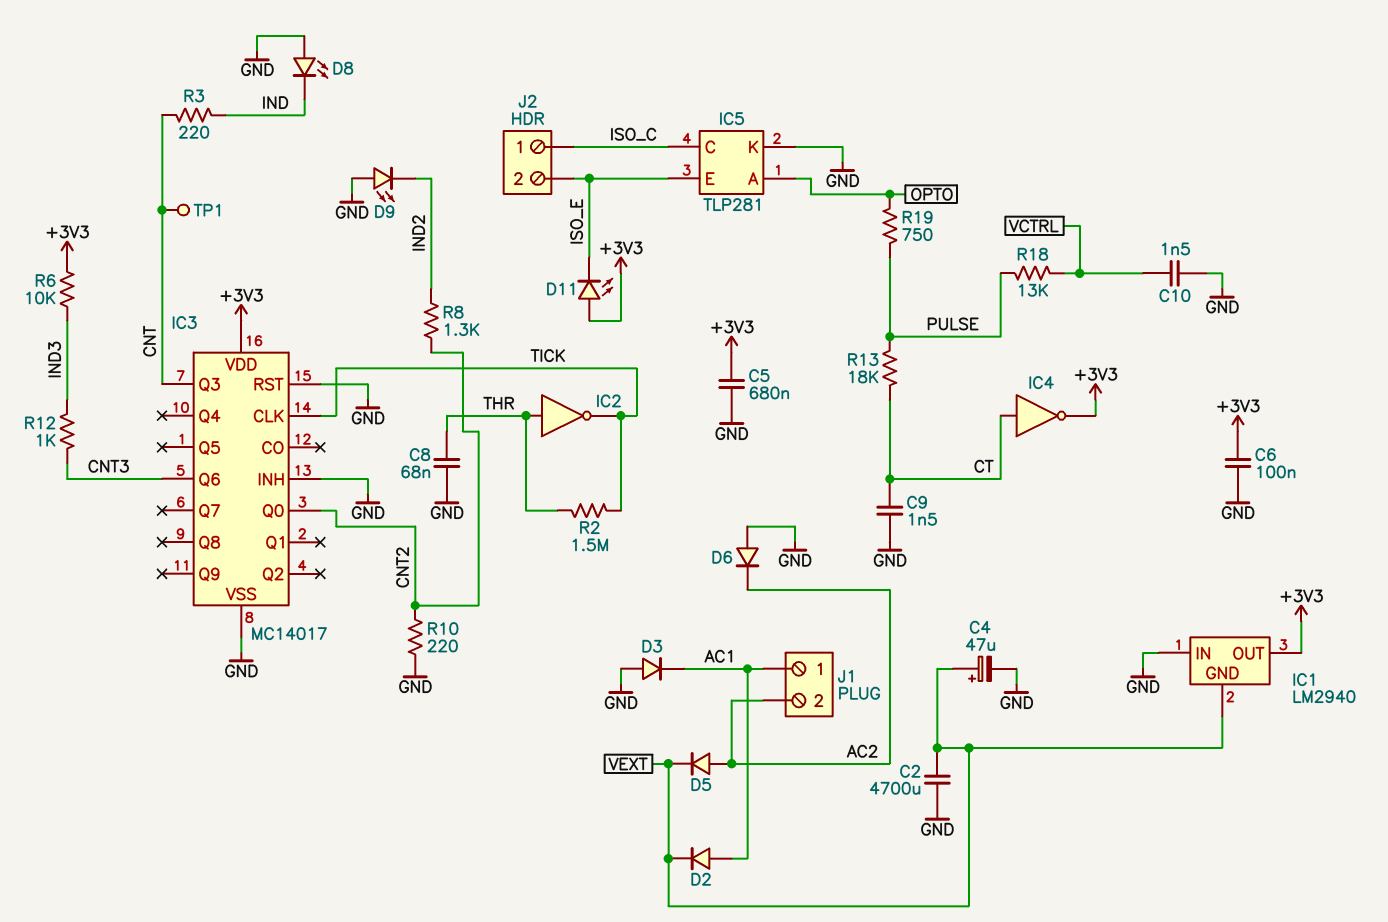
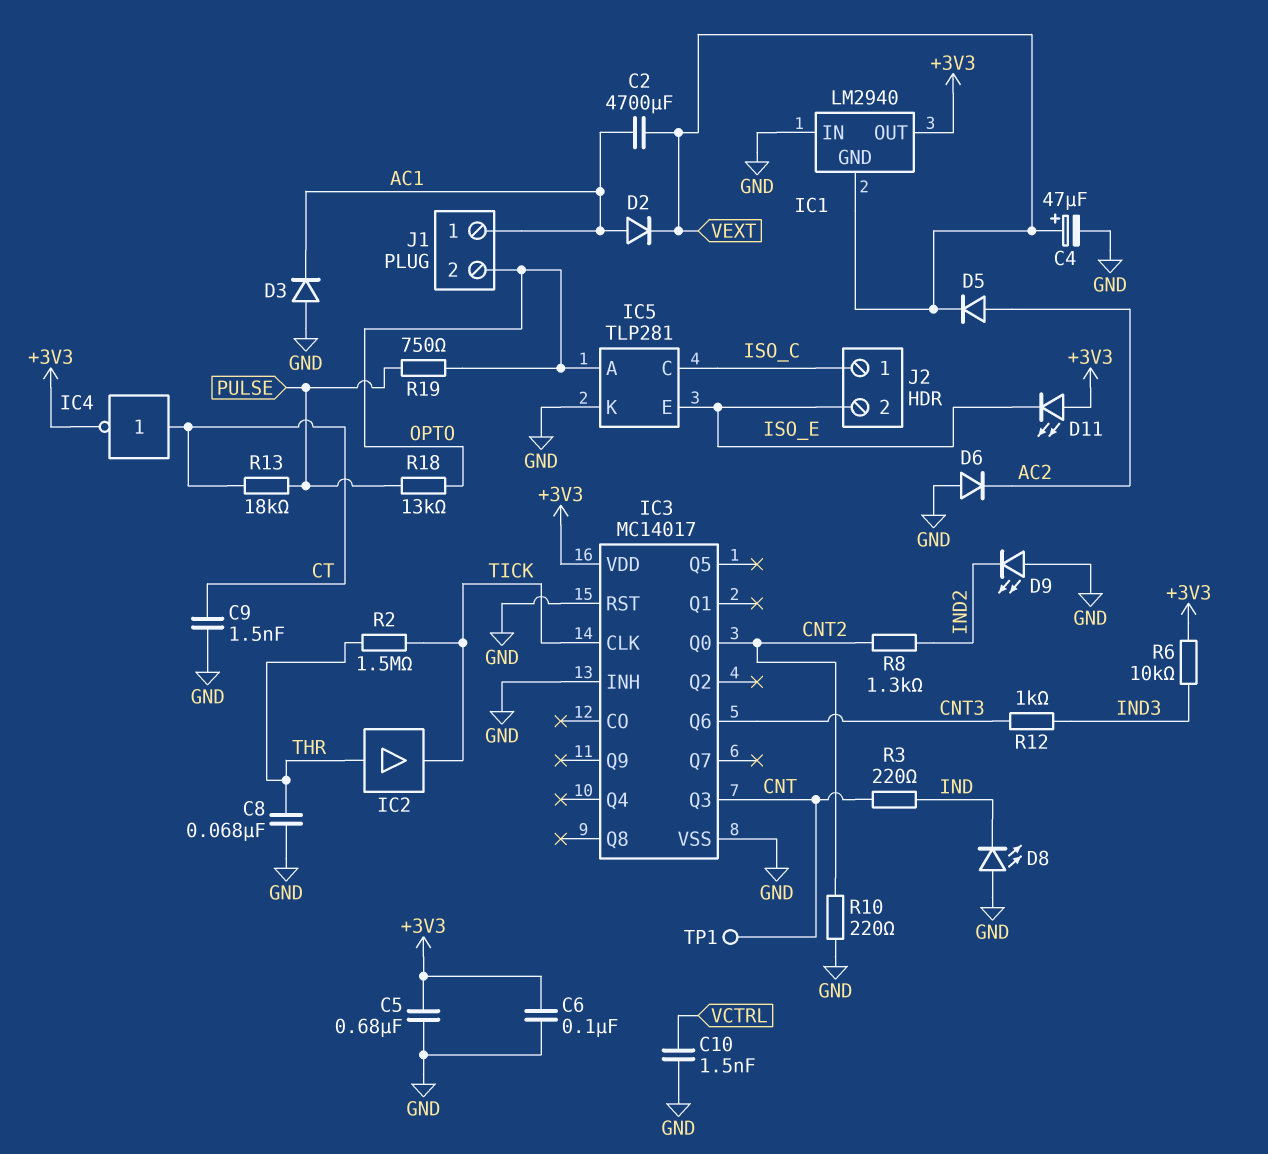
C2: 4700uF (GND, VEXT) -> 4700uF (AC1, VEXT)
IC2: NOT (in THR, out TICK) -> buffer (in THR, out TICK)
J1 pin 2: AC2 -> OPTO
R18: 13k (PULSE, VCTRL) -> 13k (OPTO, PULSE)

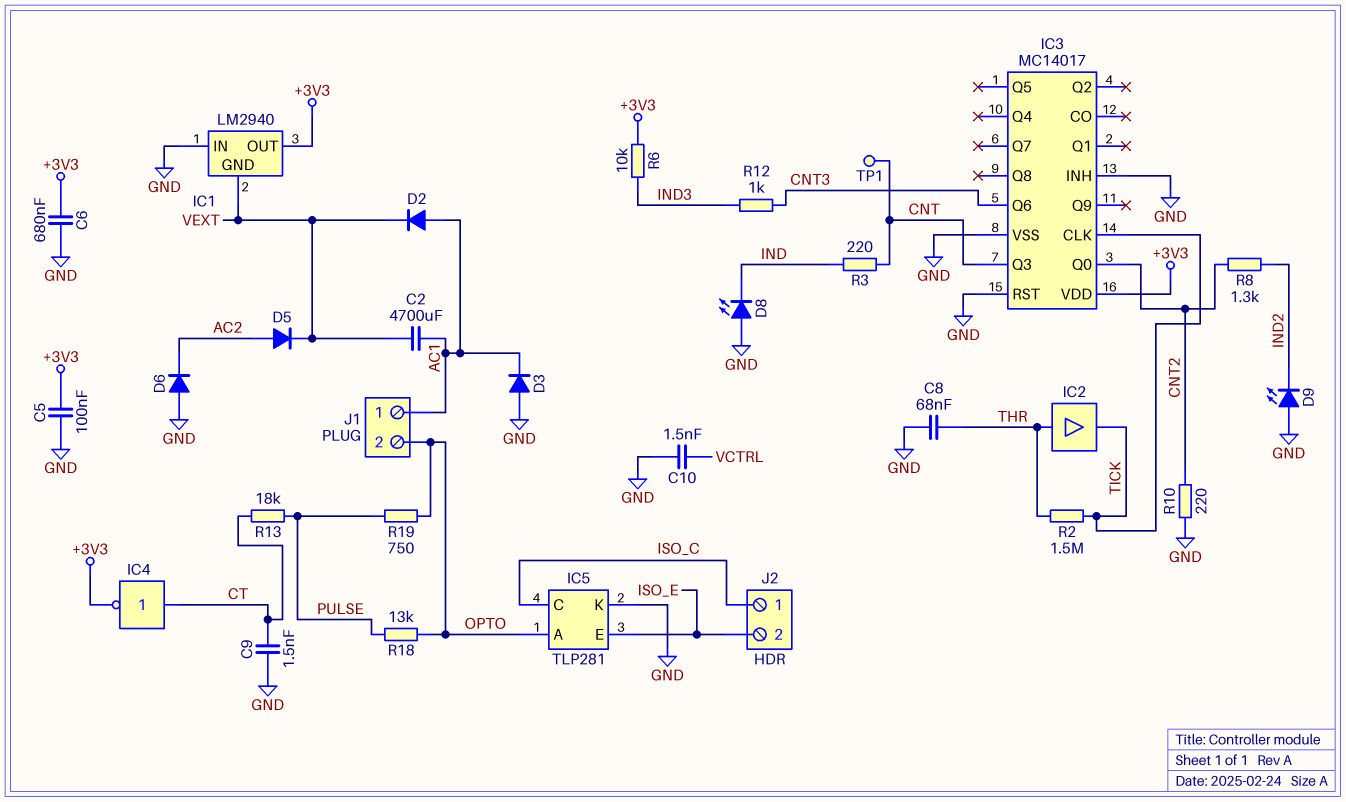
C4: 47uF (plus VEXT, minus GND) -> none
C5: 680nF (+3V3, GND) -> 100nF (+3V3, GND)
C6: 100nF (+3V3, GND) -> 680nF (+3V3, GND)
D11: LED (A +3V3, K ISO_E) -> none

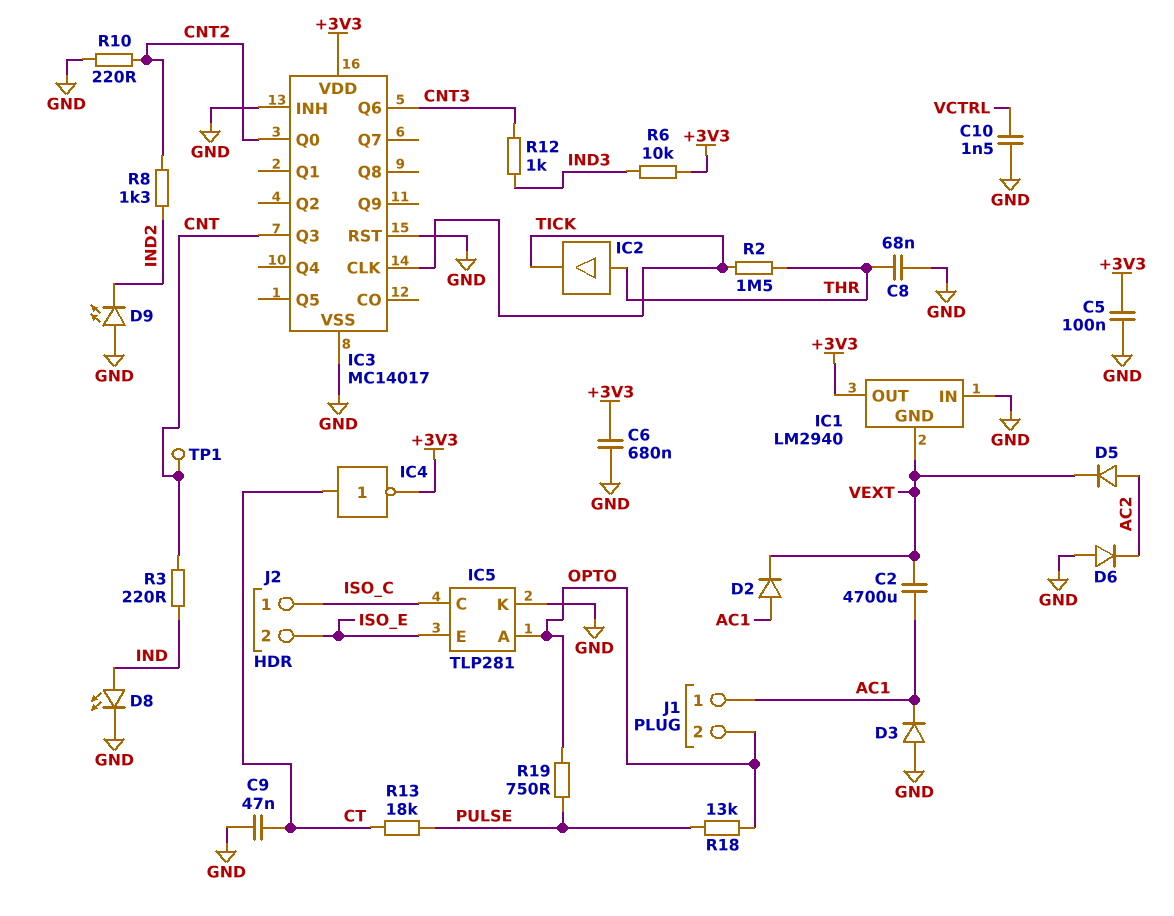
C9: 1.5nF (CT, GND) -> 47nF (CT, GND)
D8: LED (A GND, K IND) -> LED (A IND, K GND)

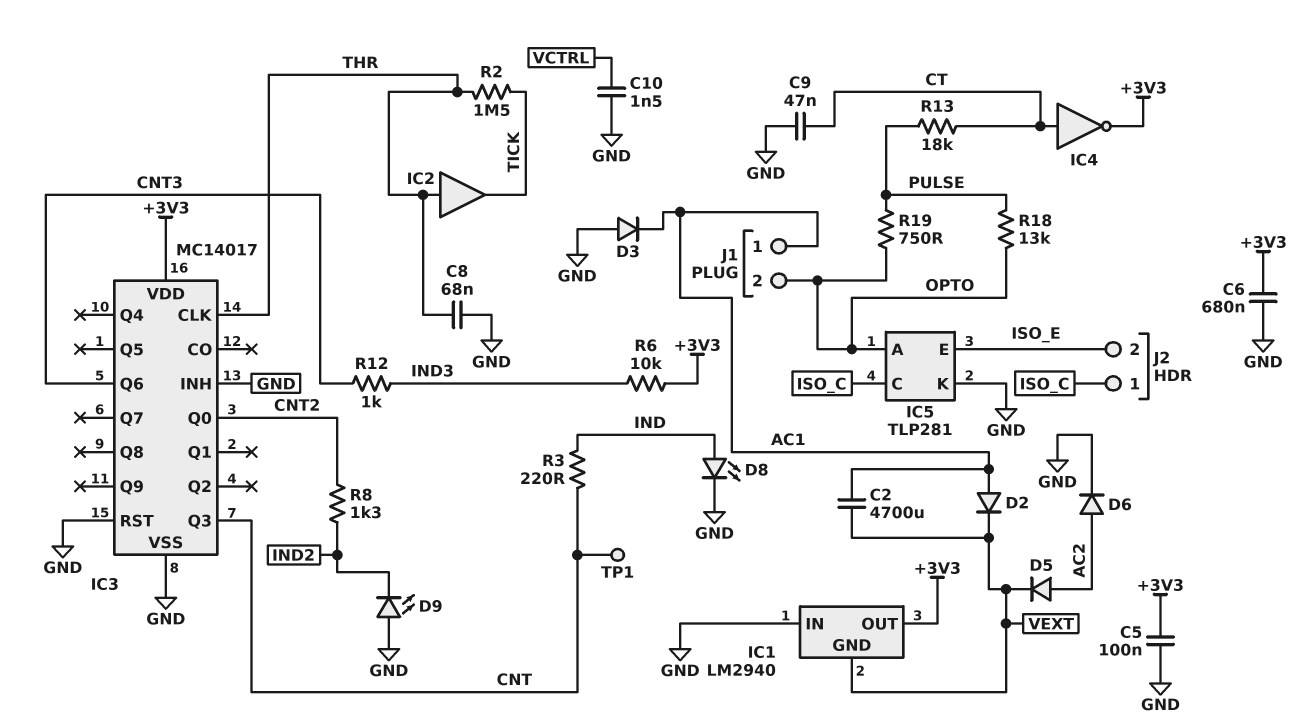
D6: diode (A GND, K AC2) -> diode (A AC2, K GND)
IC3 pin CLK: TICK -> THR
R10: 220 (CNT2, GND) -> none

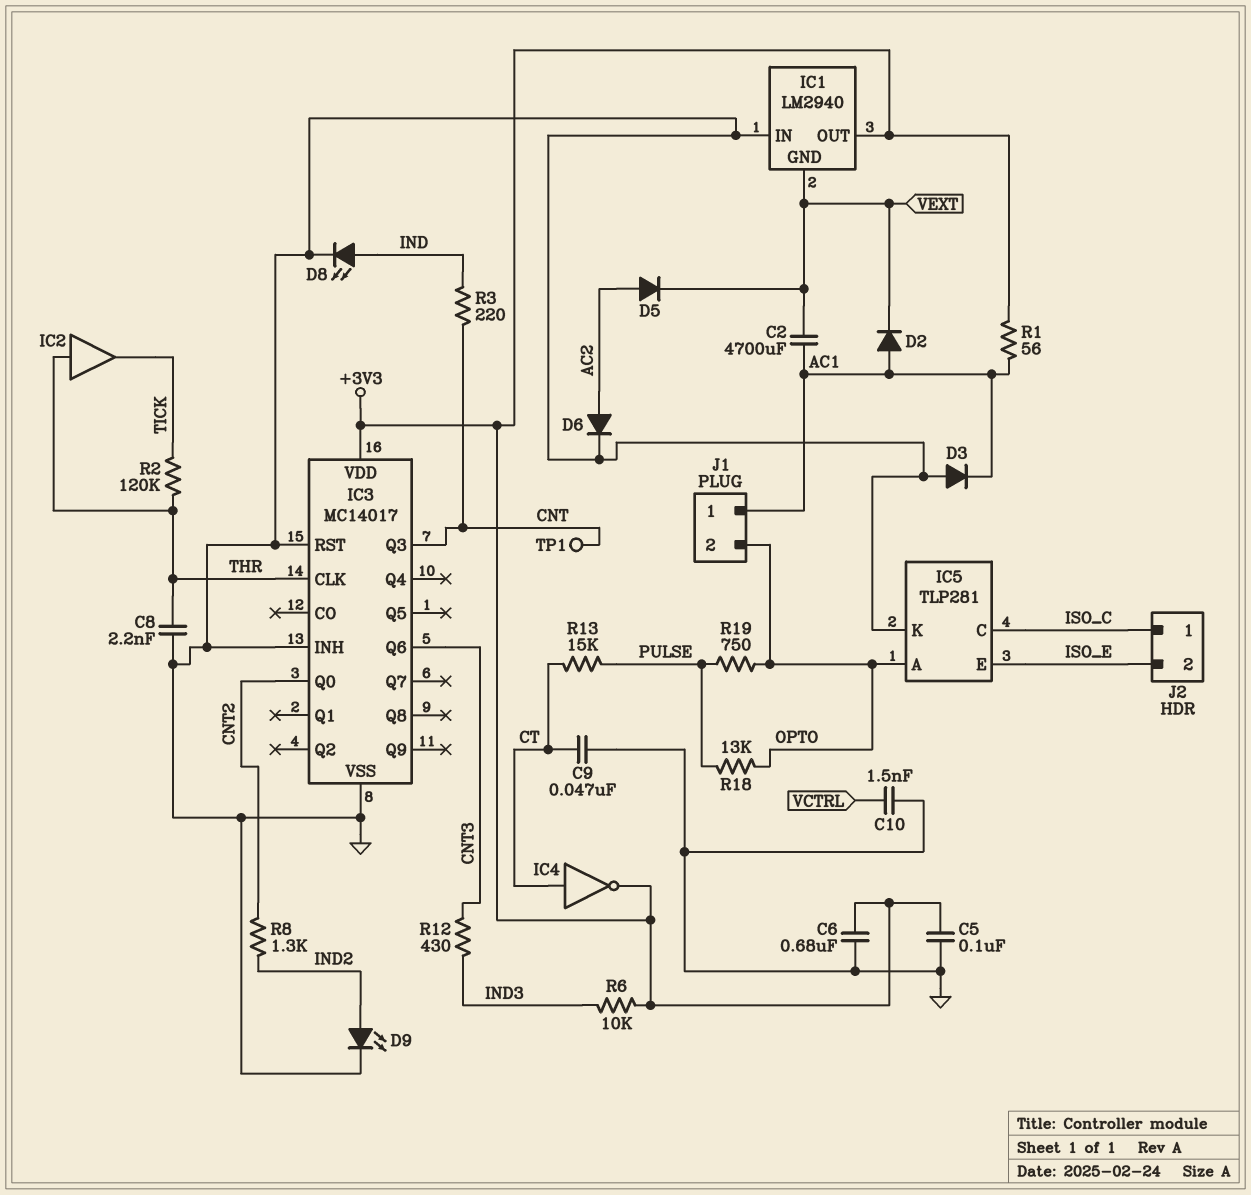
C8: 68nF (GND, THR) -> 2.2nF (GND, THR)
D9: LED (A GND, K IND2) -> LED (A IND2, K GND)
R1: none -> 56 (+3V3, AC1)
R2: 1.5M (THR, TICK) -> 120k (THR, TICK)
R12: 1k (CNT3, IND3) -> 430 (CNT3, IND3)
R13: 18k (CT, PULSE) -> 15k (CT, PULSE)

